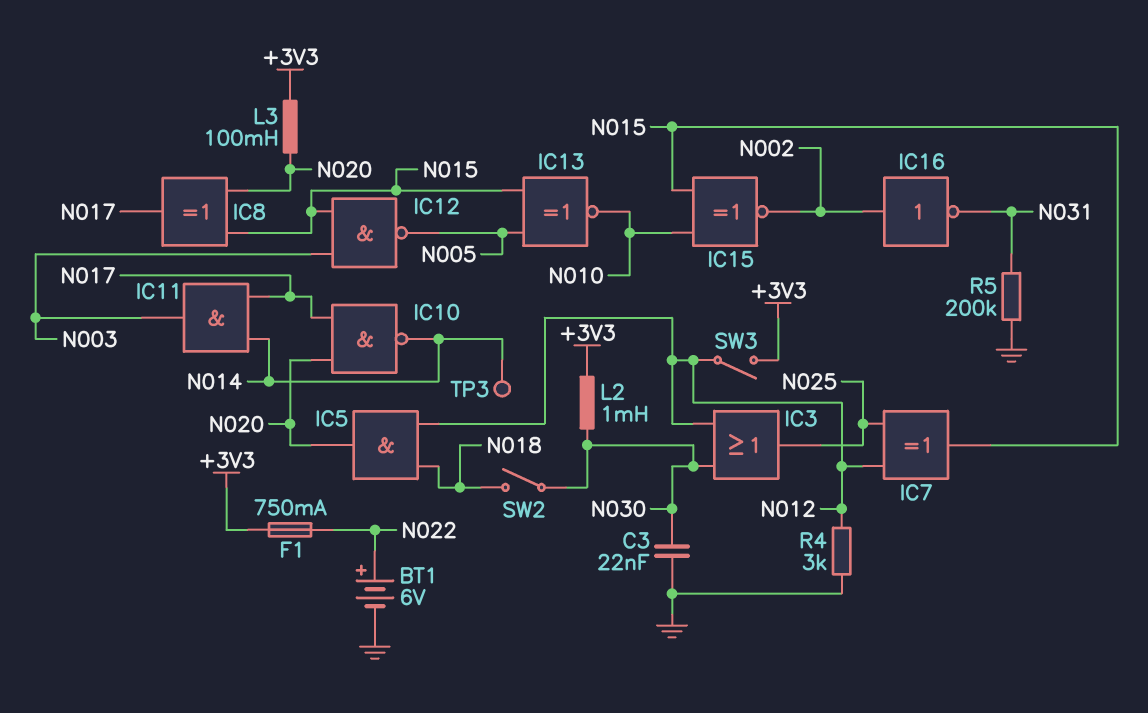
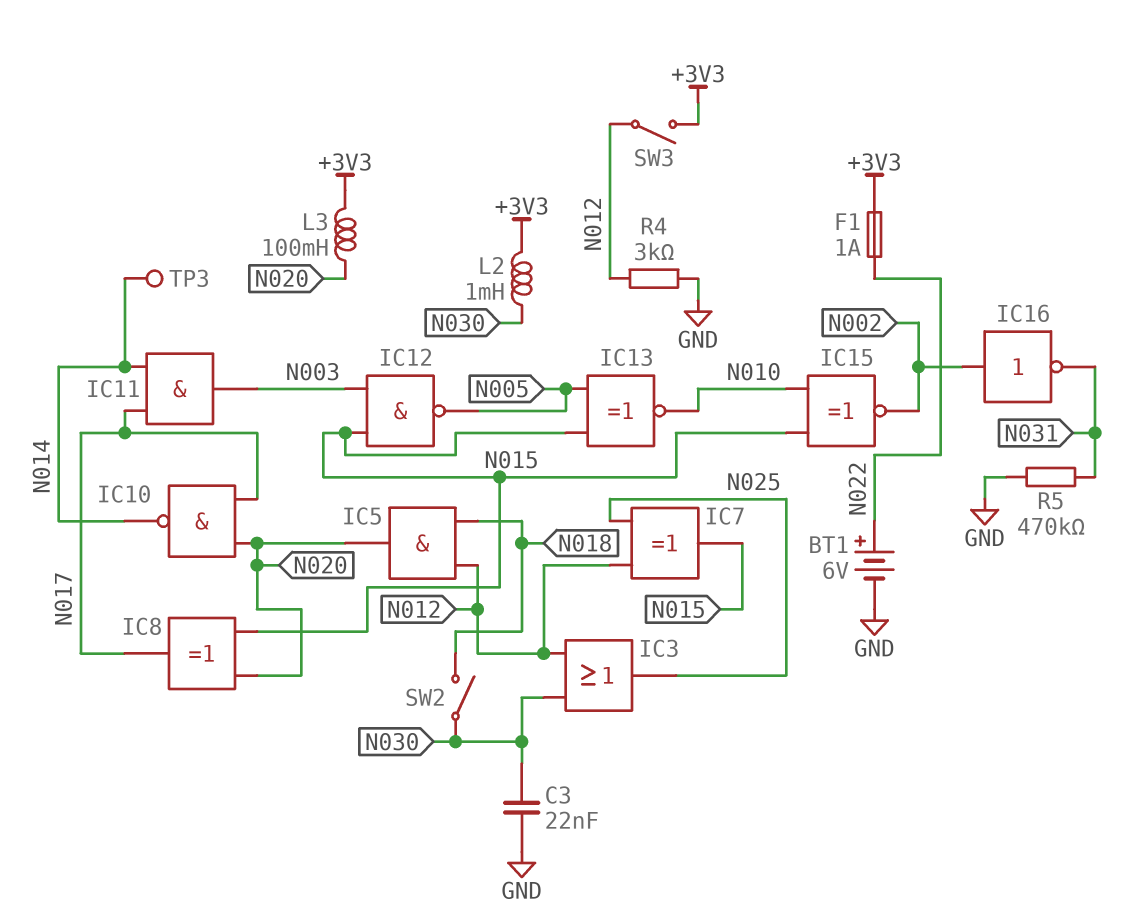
F1: 750mA (+3V3, N022) -> 1A (+3V3, N022)
R5: 200k (GND, N031) -> 470k (GND, N031)

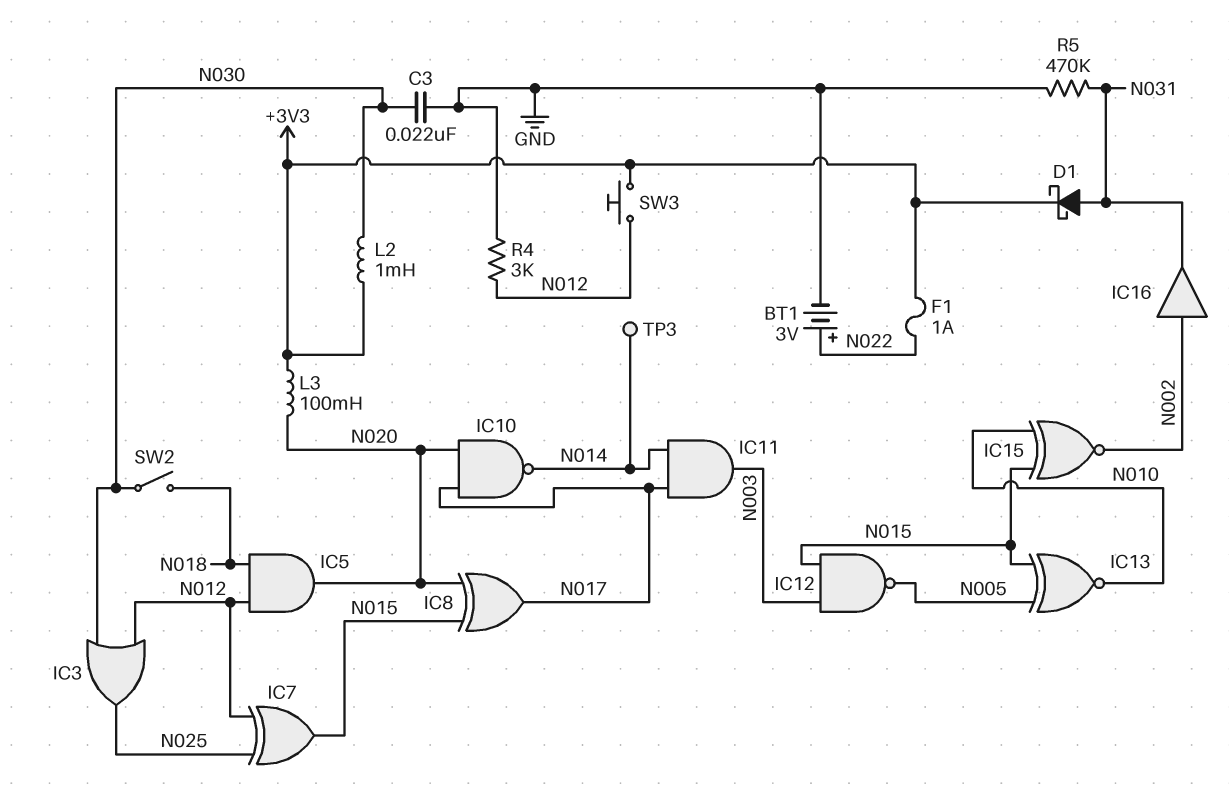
BT1: 6V (plus N022, minus GND) -> 3V (plus N022, minus GND)
D1: none -> schottky (A N031, K +3V3)
IC16: NOT (in N002, out N031) -> buffer (in N002, out N031)
SW3: switch (+3V3, N012) -> button (+3V3, N012)

